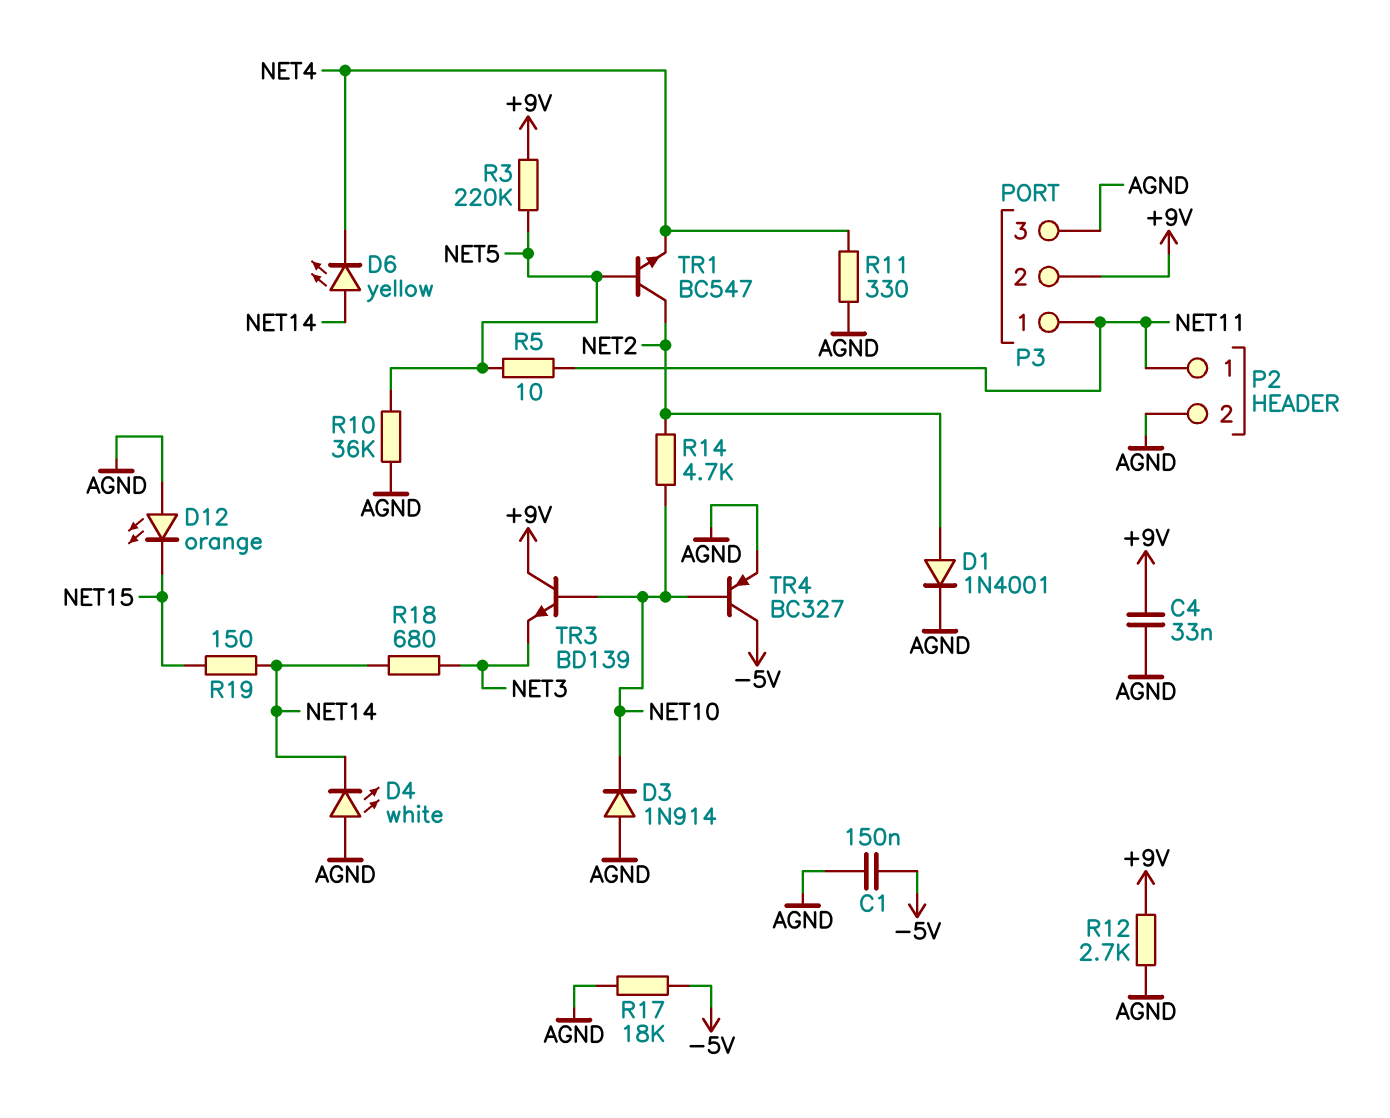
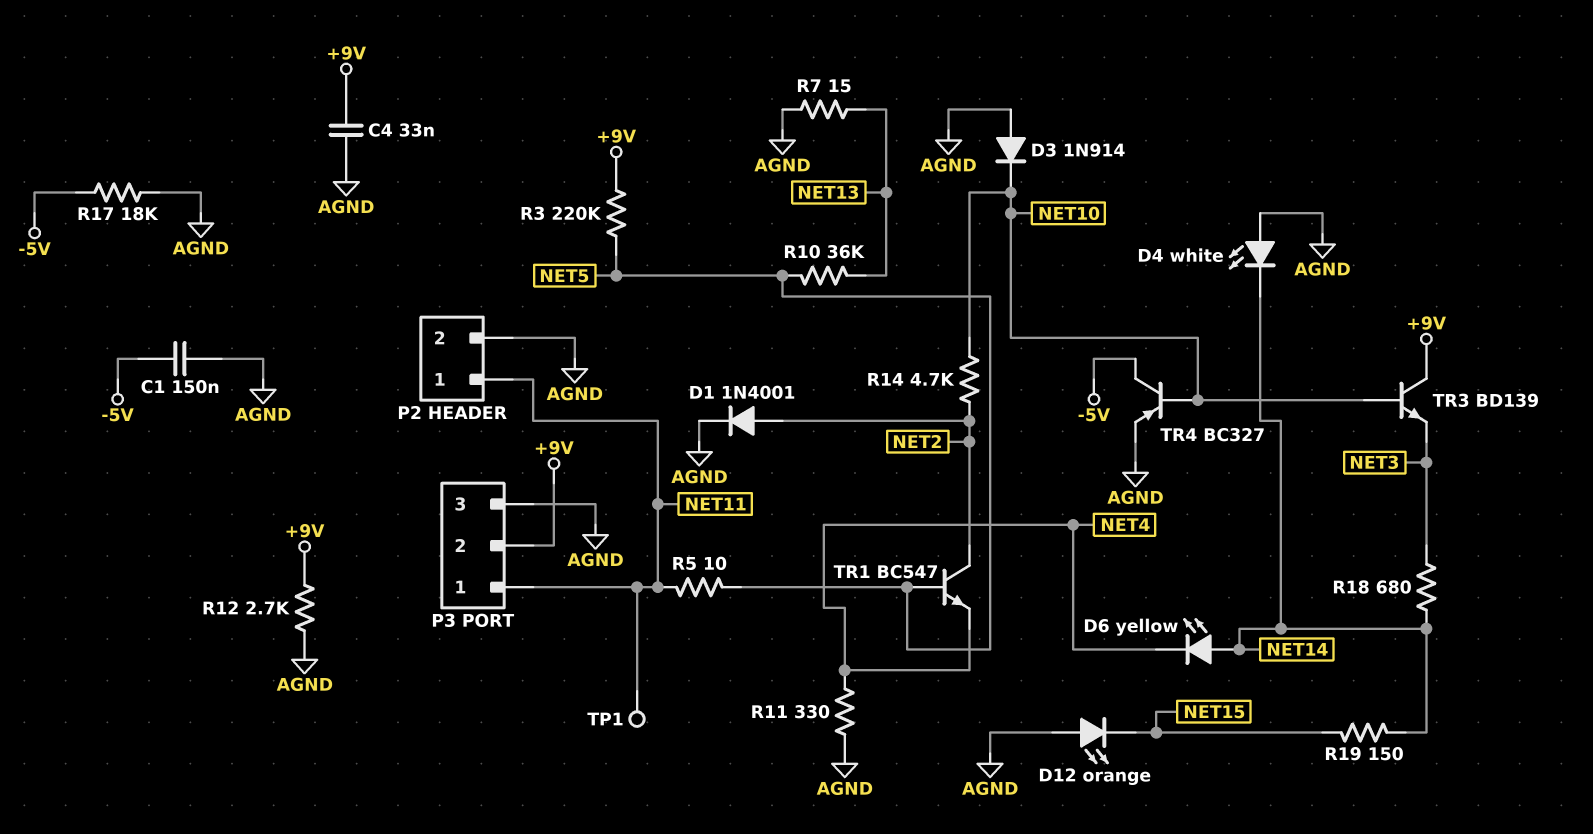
R7: none -> 15 (AGND, NET13)
R10: 36k (AGND, NET5) -> 36k (NET5, NET13)
TP1: none -> test point (NET11)

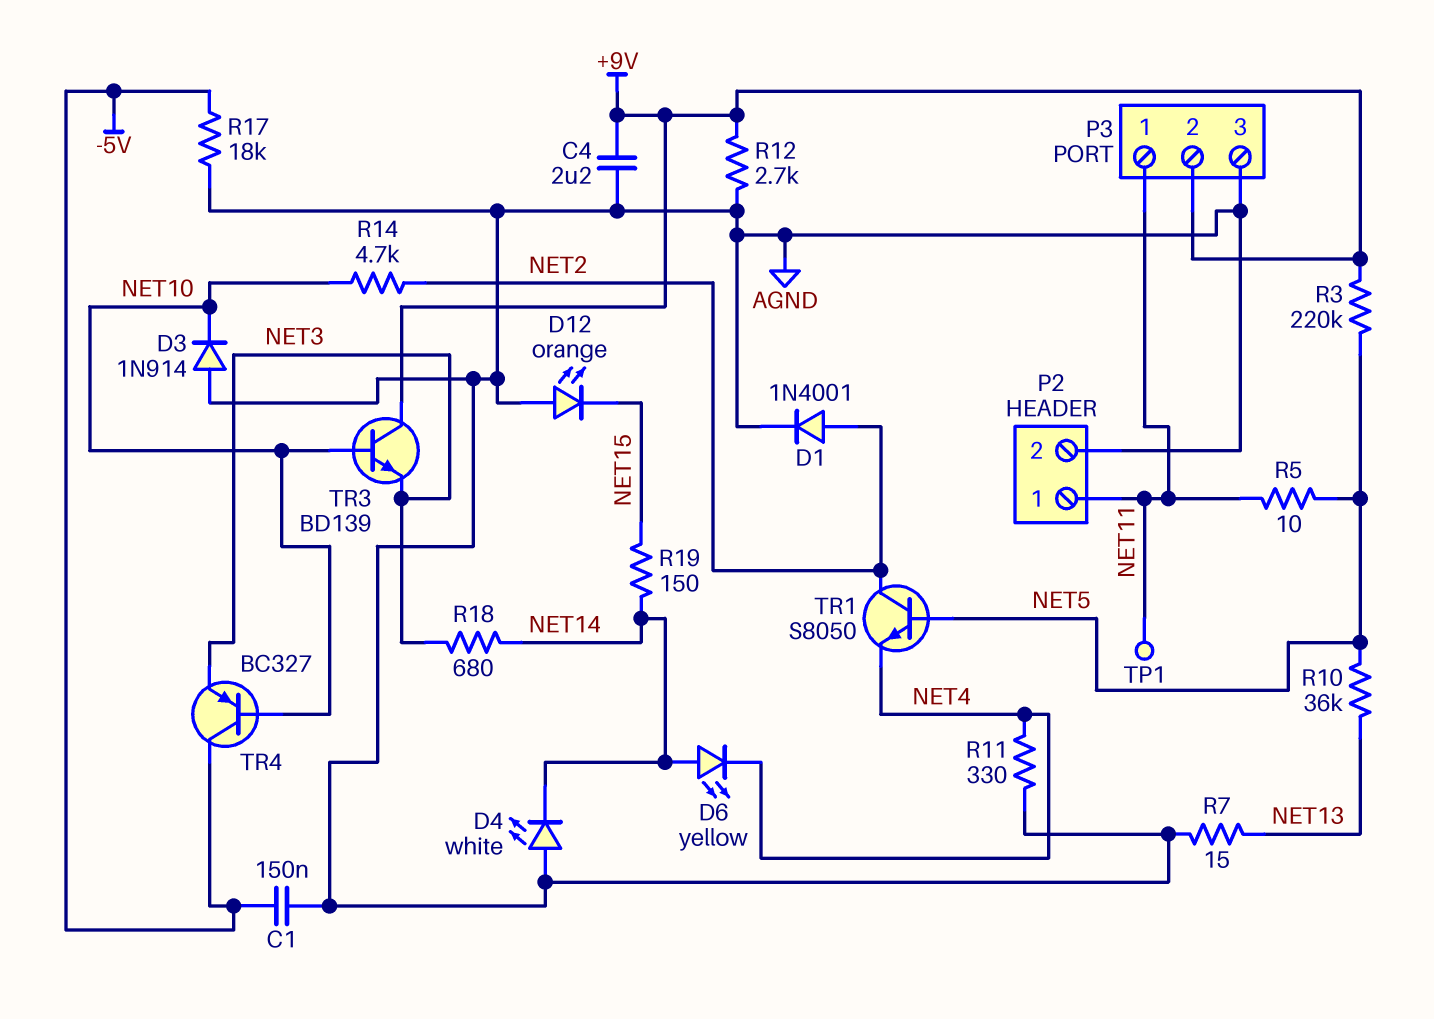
C4: 33nF (+9V, AGND) -> 2.2uF (+9V, AGND)
TR1: NPN BC547 (B NET5, C NET2, E NET4) -> NPN S8050 (B NET5, C NET2, E NET4)
TR4: PNP BC327 (B NET10, C -5V, E AGND) -> PNP BC327 (B NET10, C -5V, E NET3)

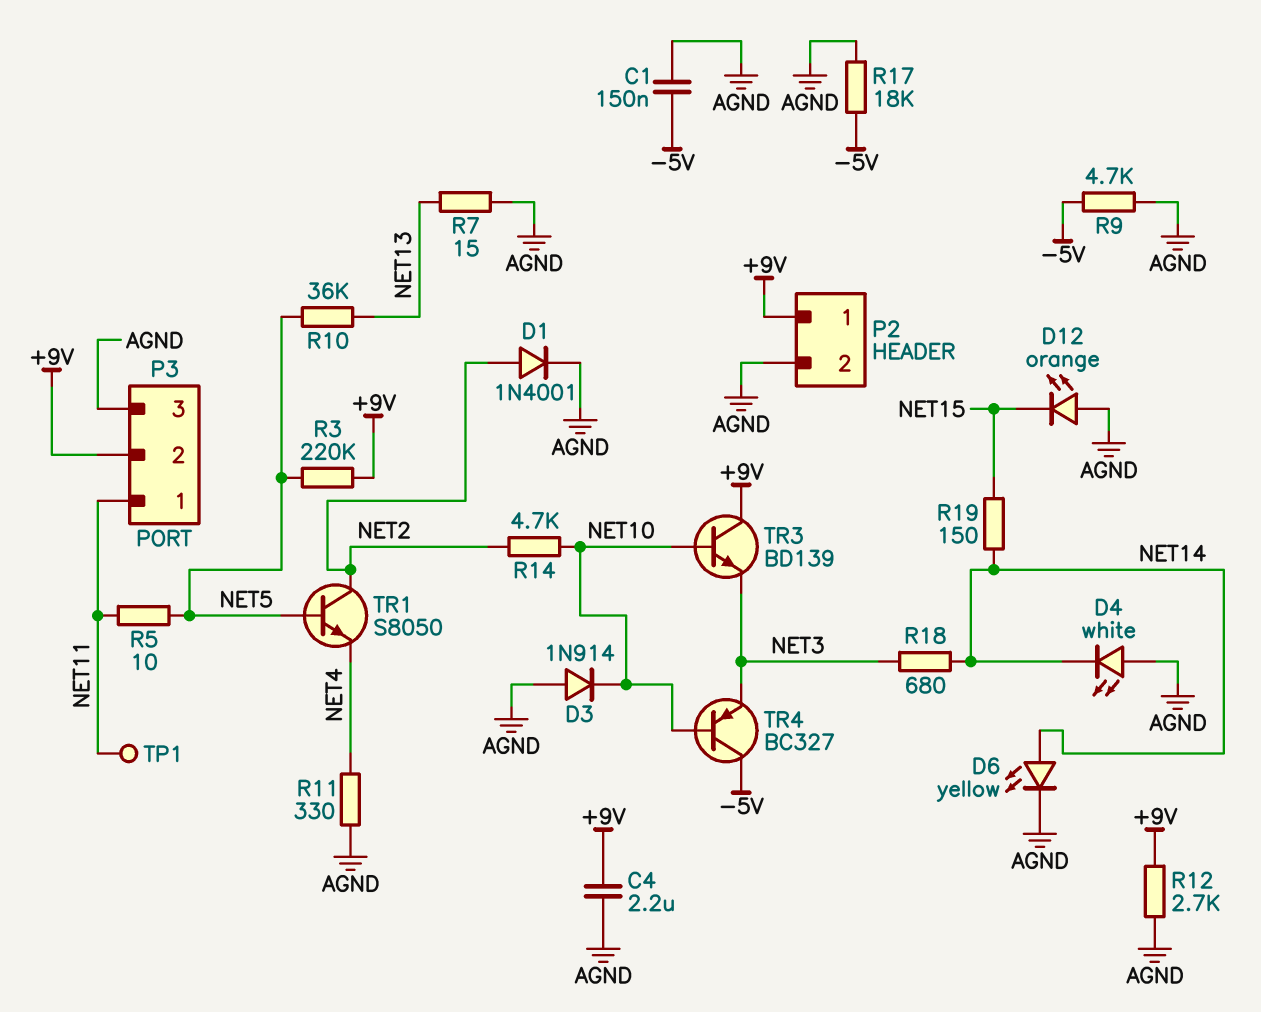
D6: LED yellow (A NET14, K NET4) -> LED yellow (A NET14, K AGND)
P2 pin 1: NET11 -> +9V
R9: none -> 4.7k (-5V, AGND)

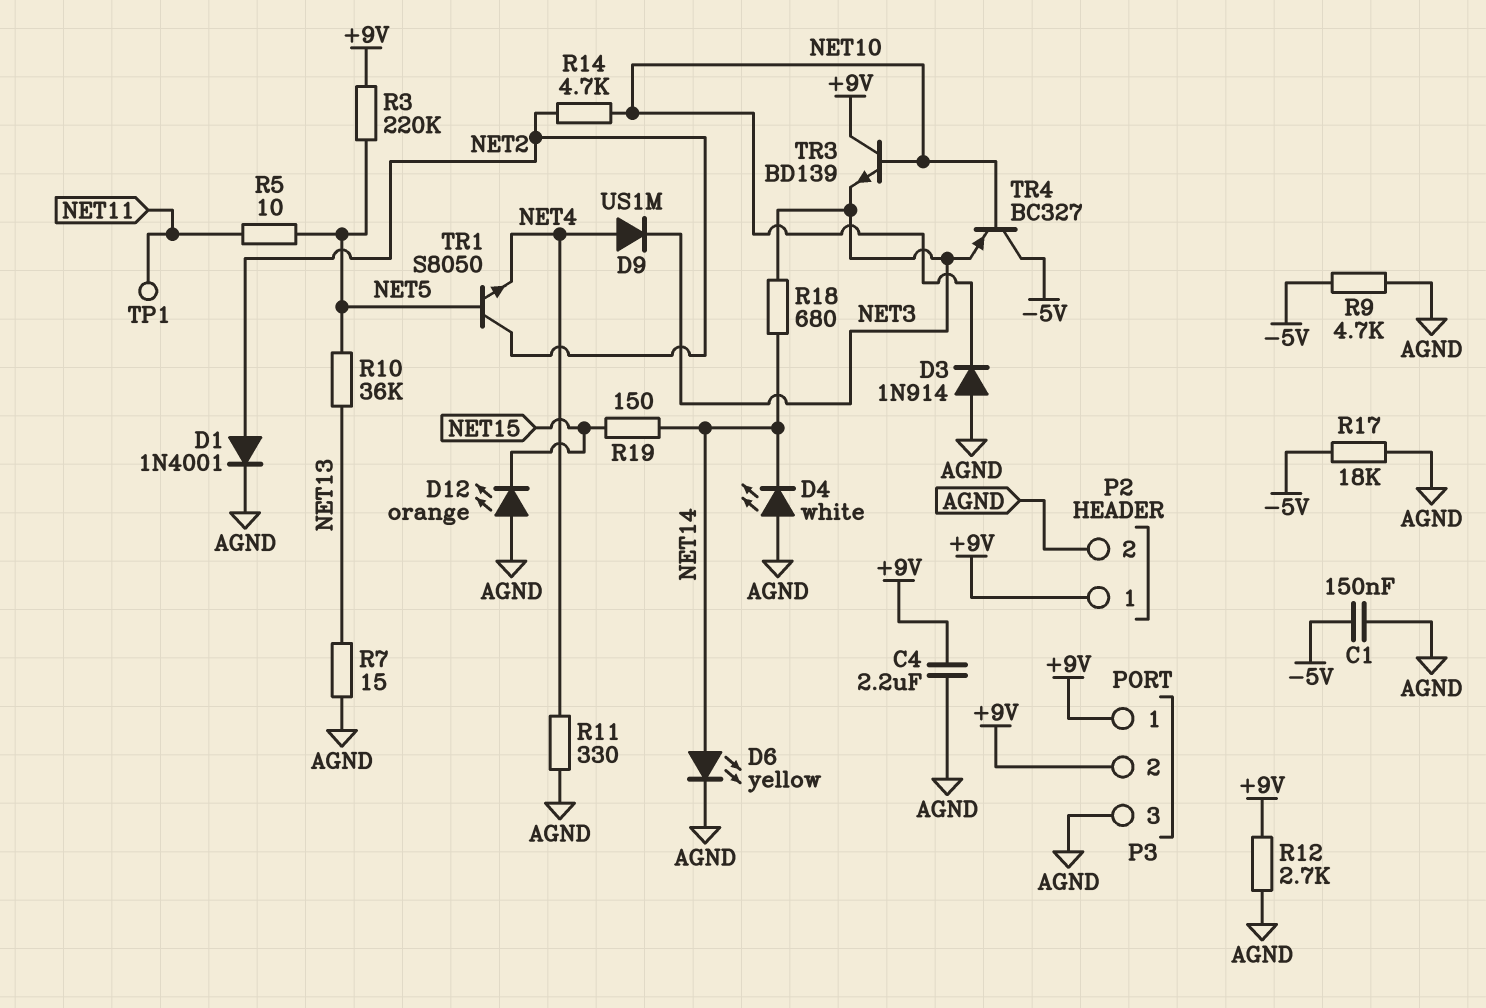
D9: none -> diode US1M (A NET4, K NET3)
P3 pin 1: NET11 -> +9V

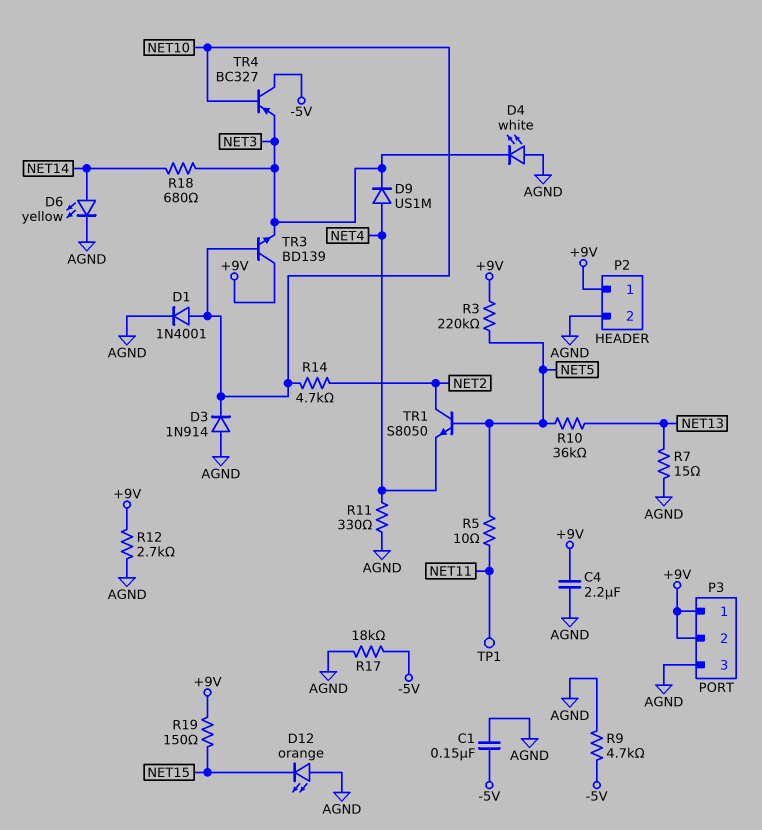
D1: diode 1N4001 (A NET2, K AGND) -> diode 1N4001 (A NET10, K AGND)
D4: LED white (A AGND, K NET14) -> LED white (A AGND, K NET3)
R19: 150 (NET14, NET15) -> 150 (+9V, NET15)

